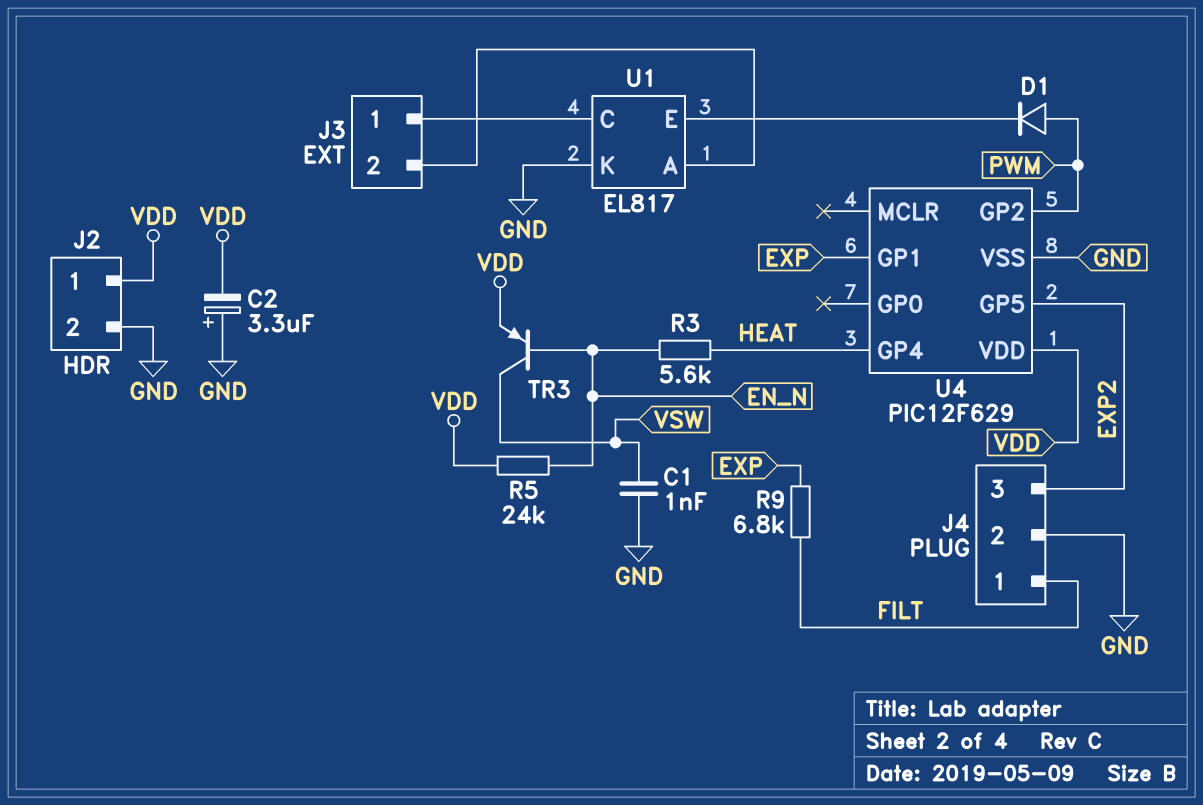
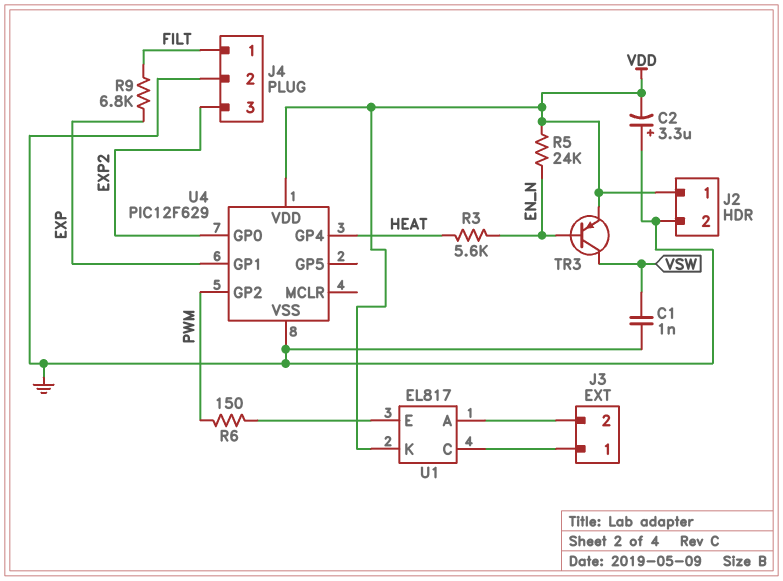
D1: diode (A PWM, K U1/E) -> none
R6: none -> 150 (PWM, U1/E)
U1 pin K: GND -> VDD
U4 pin GP0: none -> EXP2
U4 pin GP5: EXP2 -> none

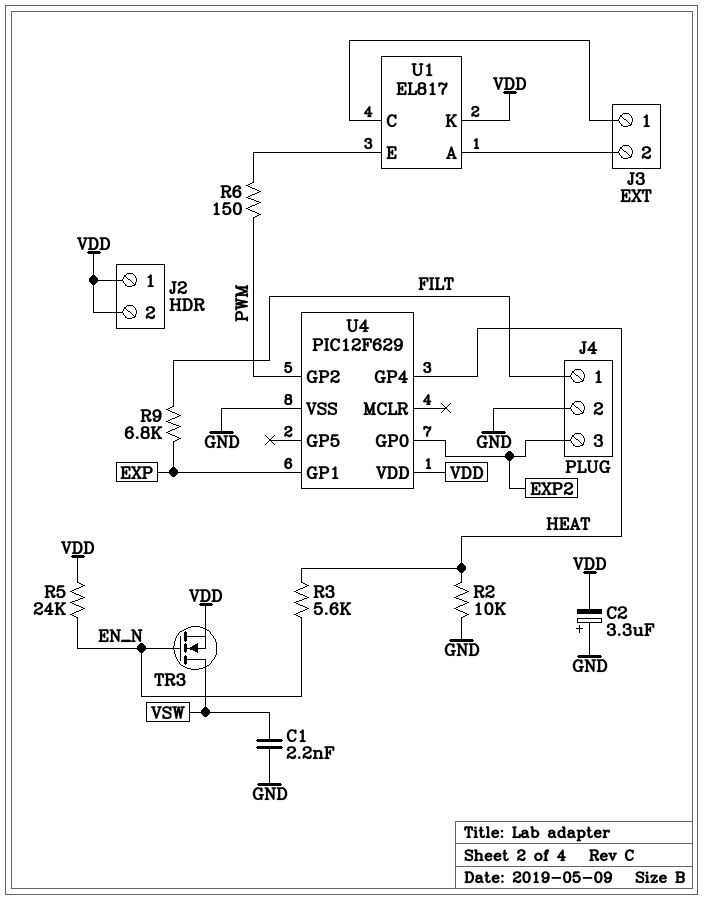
C1: 1nF (GND, VSW) -> 2.2nF (GND, VSW)
J2 pin 2: GND -> VDD
R2: none -> 10k (GND, HEAT)
TR3: PNP (B EN_N, C VSW, E VDD) -> NMOS (G EN_N, D VSW, S VDD)

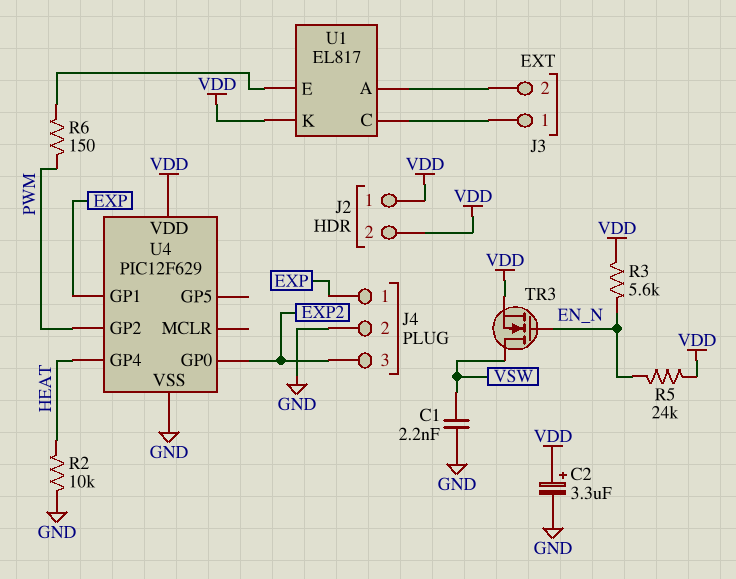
C2: 3.3uF (plus GND, minus VDD) -> 3.3uF (plus VDD, minus GND)
J4 pin 1: FILT -> EXP
R3: 5.6k (EN_N, HEAT) -> 5.6k (EN_N, VDD)
R9: 6.8k (EXP, FILT) -> none

